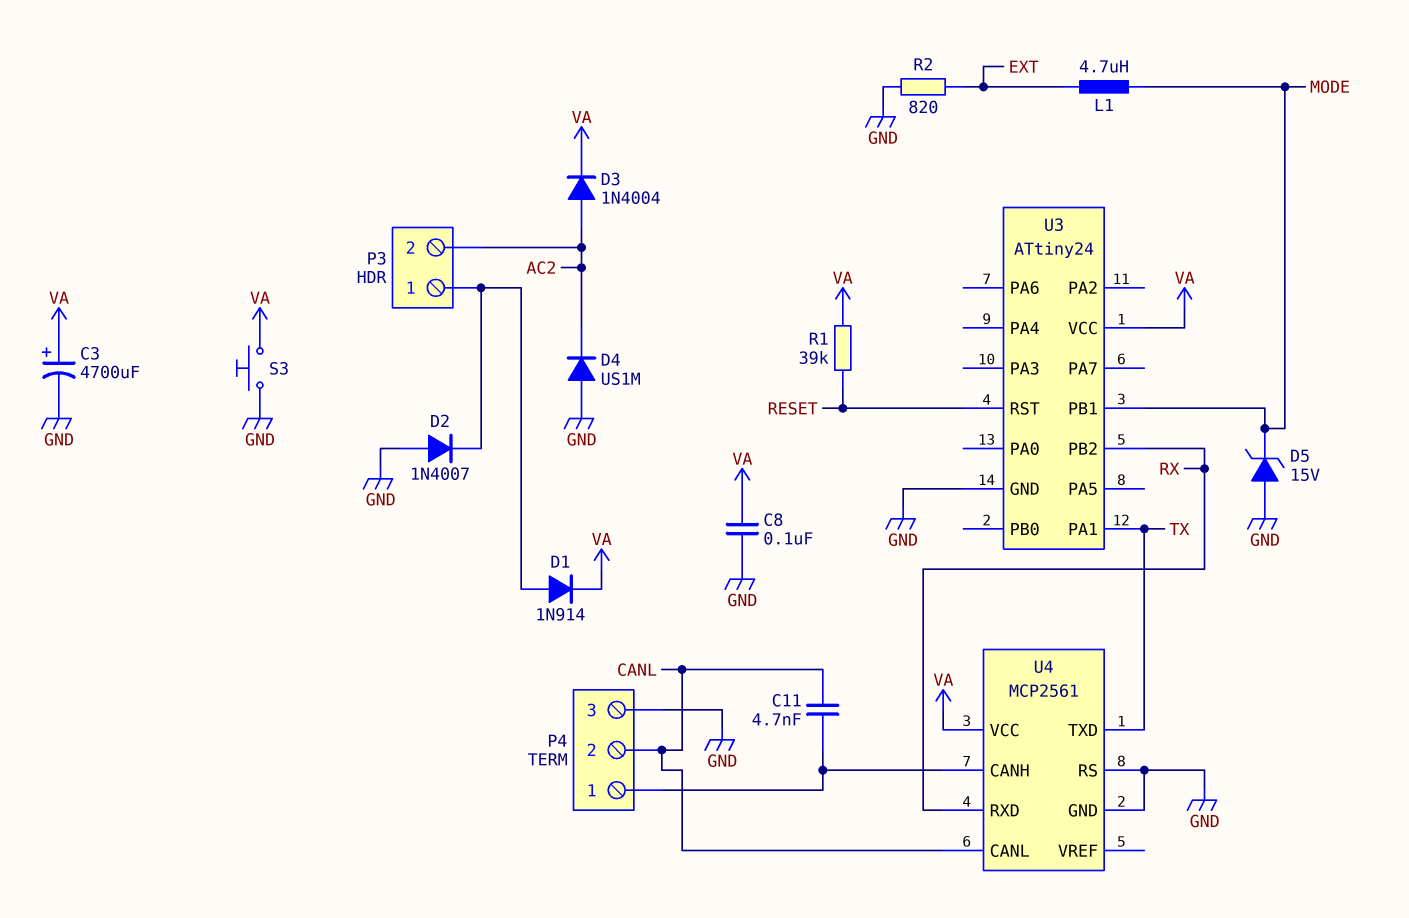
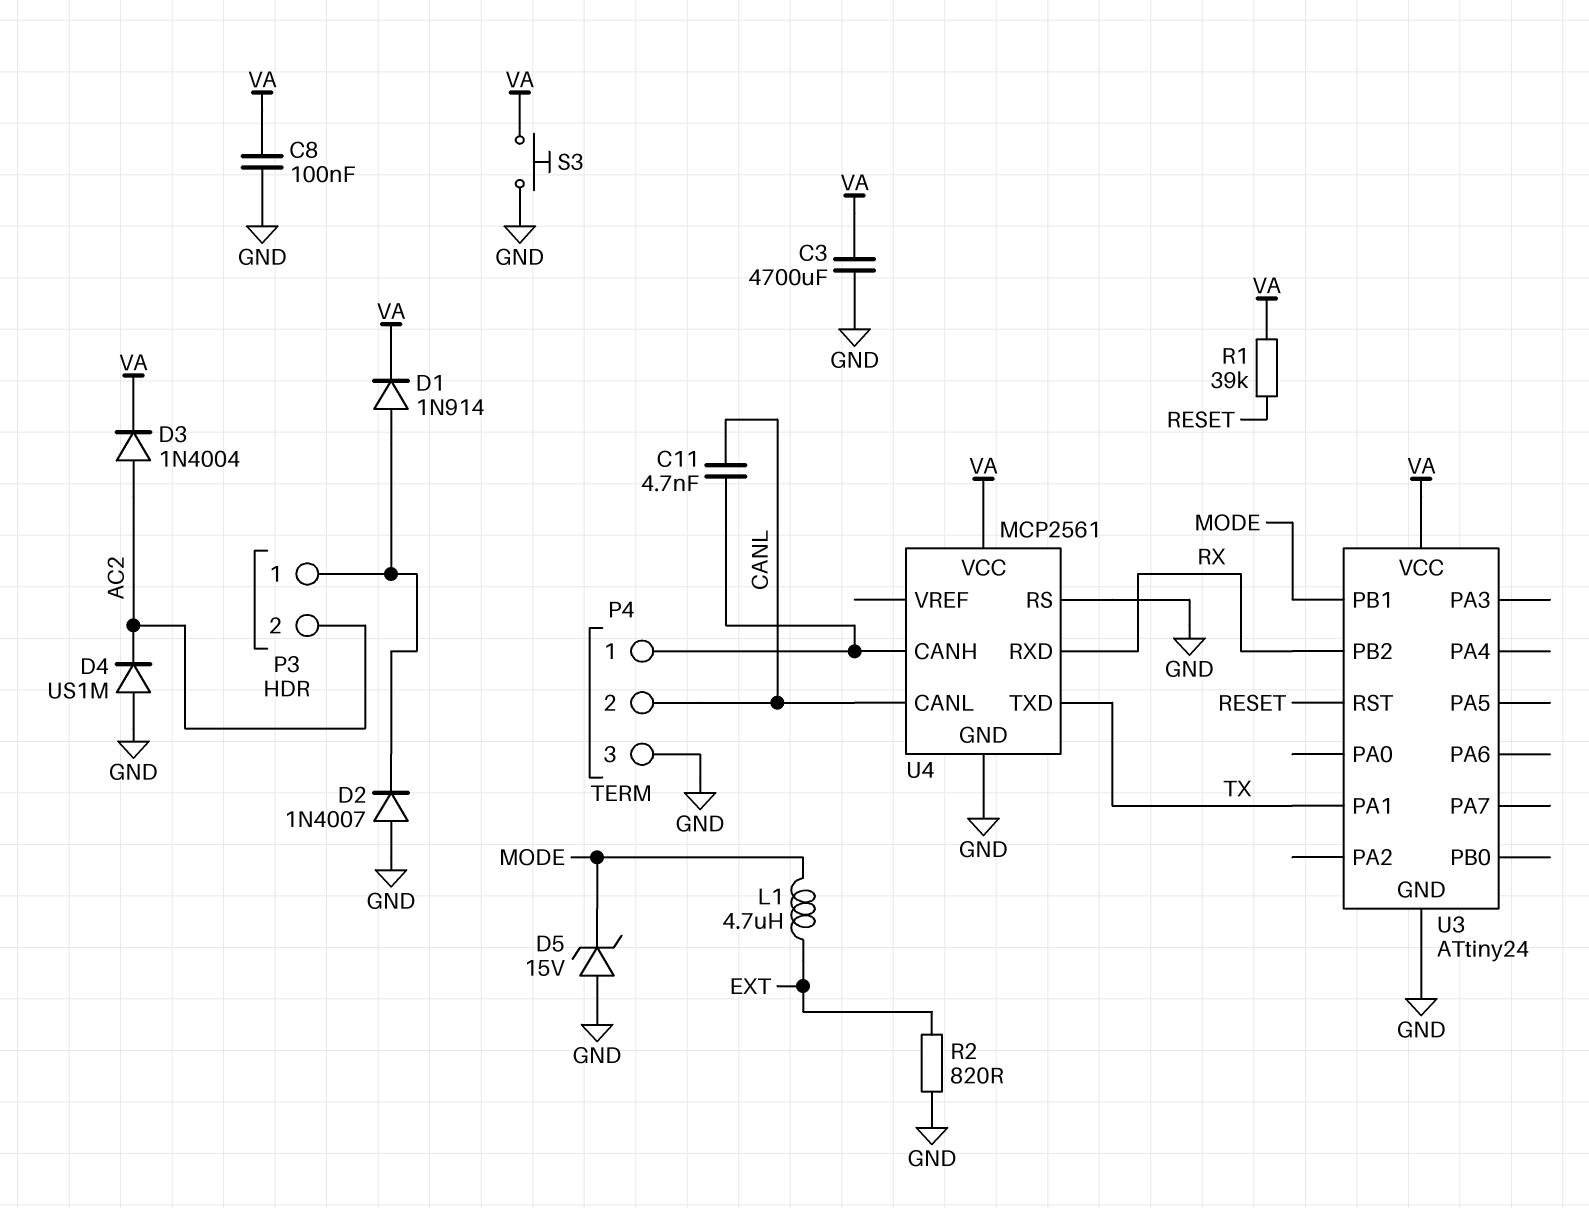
C3: 4700uF (plus VA, minus GND) -> 4700uF (GND, VA)

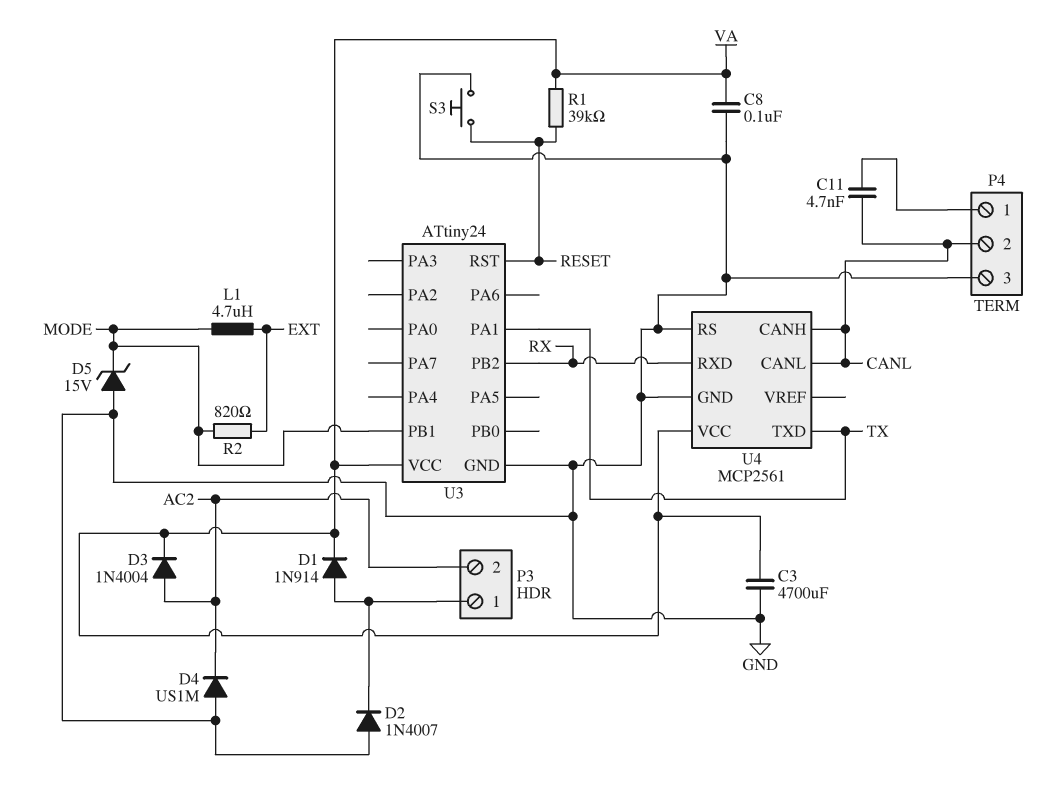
R2: 820 (EXT, GND) -> 820 (EXT, MODE)
S3: button (GND, VA) -> button (GND, RESET)
U4 pin CANH: P4/1 -> CANL

